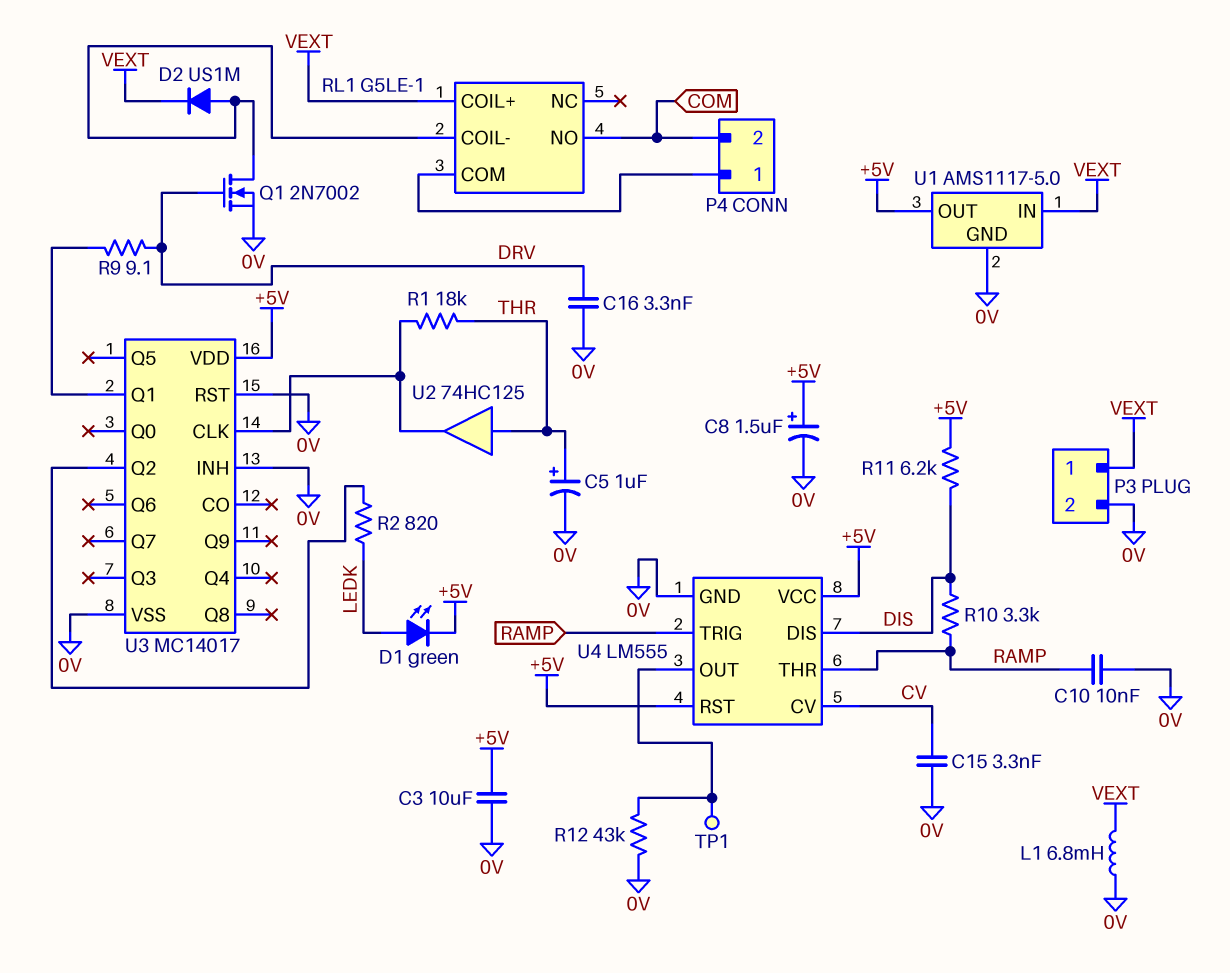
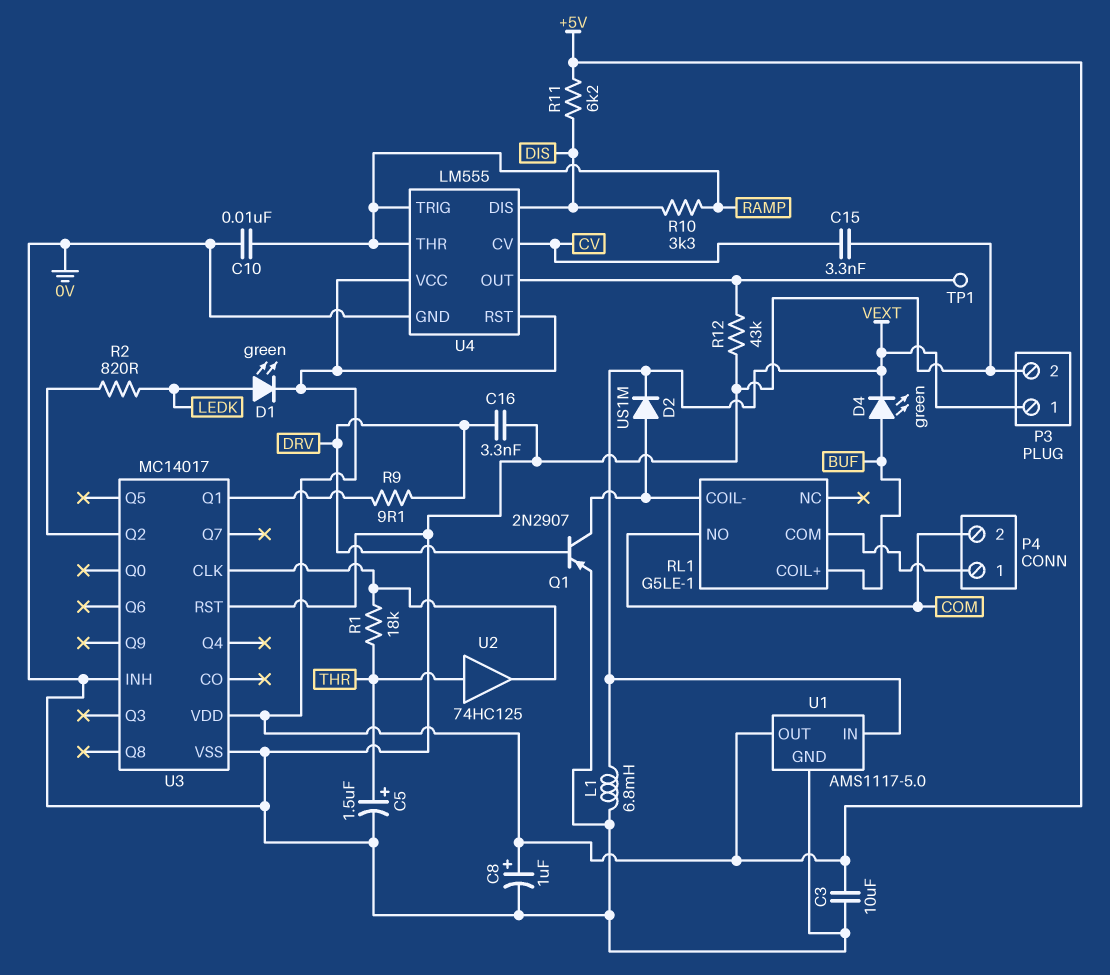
C5: 1uF (plus THR, minus 0V) -> 1.5uF (plus THR, minus 0V)
C8: 1.5uF (plus +5V, minus 0V) -> 1uF (plus +5V, minus 0V)
D4: none -> LED green (A BUF, K VEXT)
Q1: NMOS 2N7002 (G DRV, D RL1/COIL-, S 0V) -> PNP 2N2907 (B DRV, C RL1/COIL-, E 0V)
RL1 pin COIL+: VEXT -> BUF

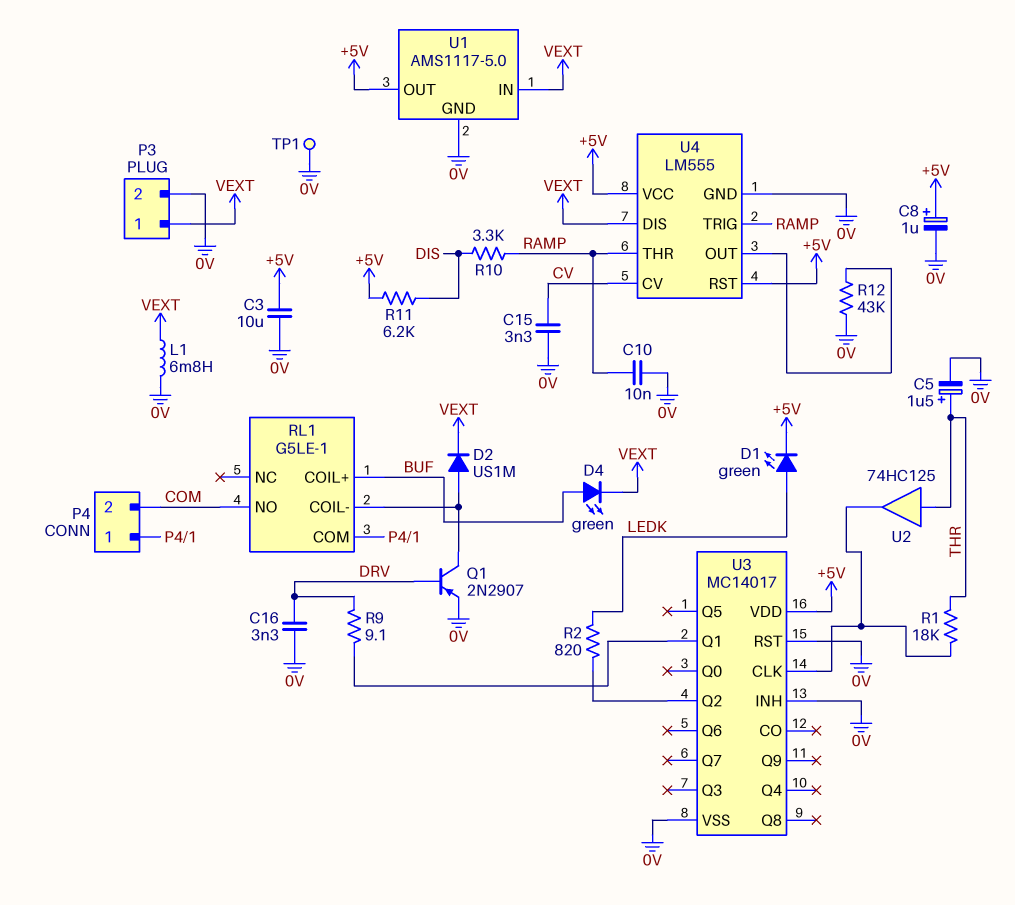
TP1: test point (U4/OUT) -> test point (0V)
U4 pin DIS: DIS -> VEXT

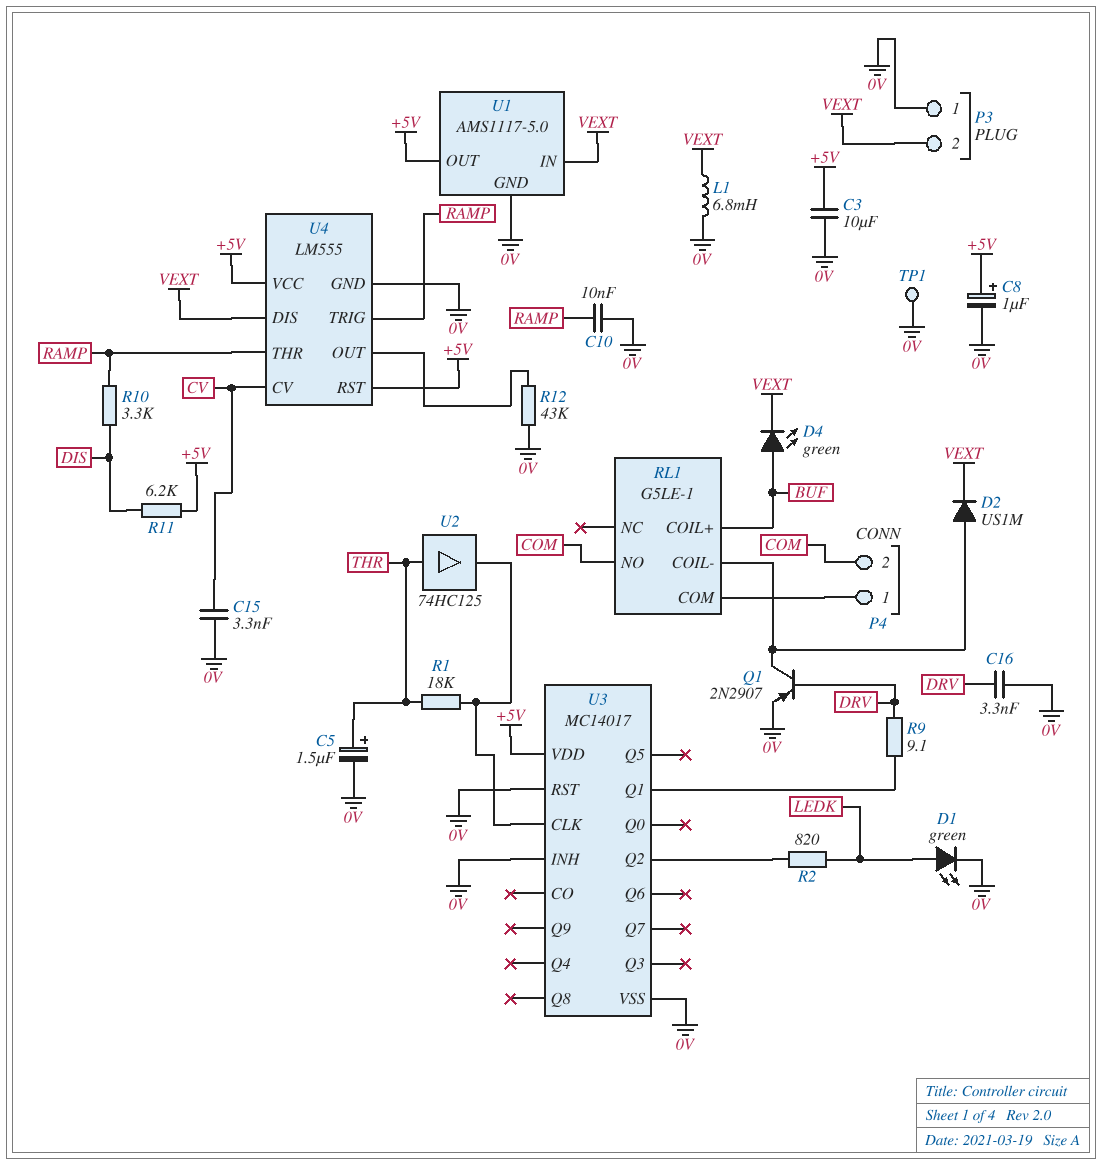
D1: LED green (A LEDK, K +5V) -> LED green (A LEDK, K 0V)
P3 pin 1: VEXT -> 0V
P3 pin 2: 0V -> VEXT

